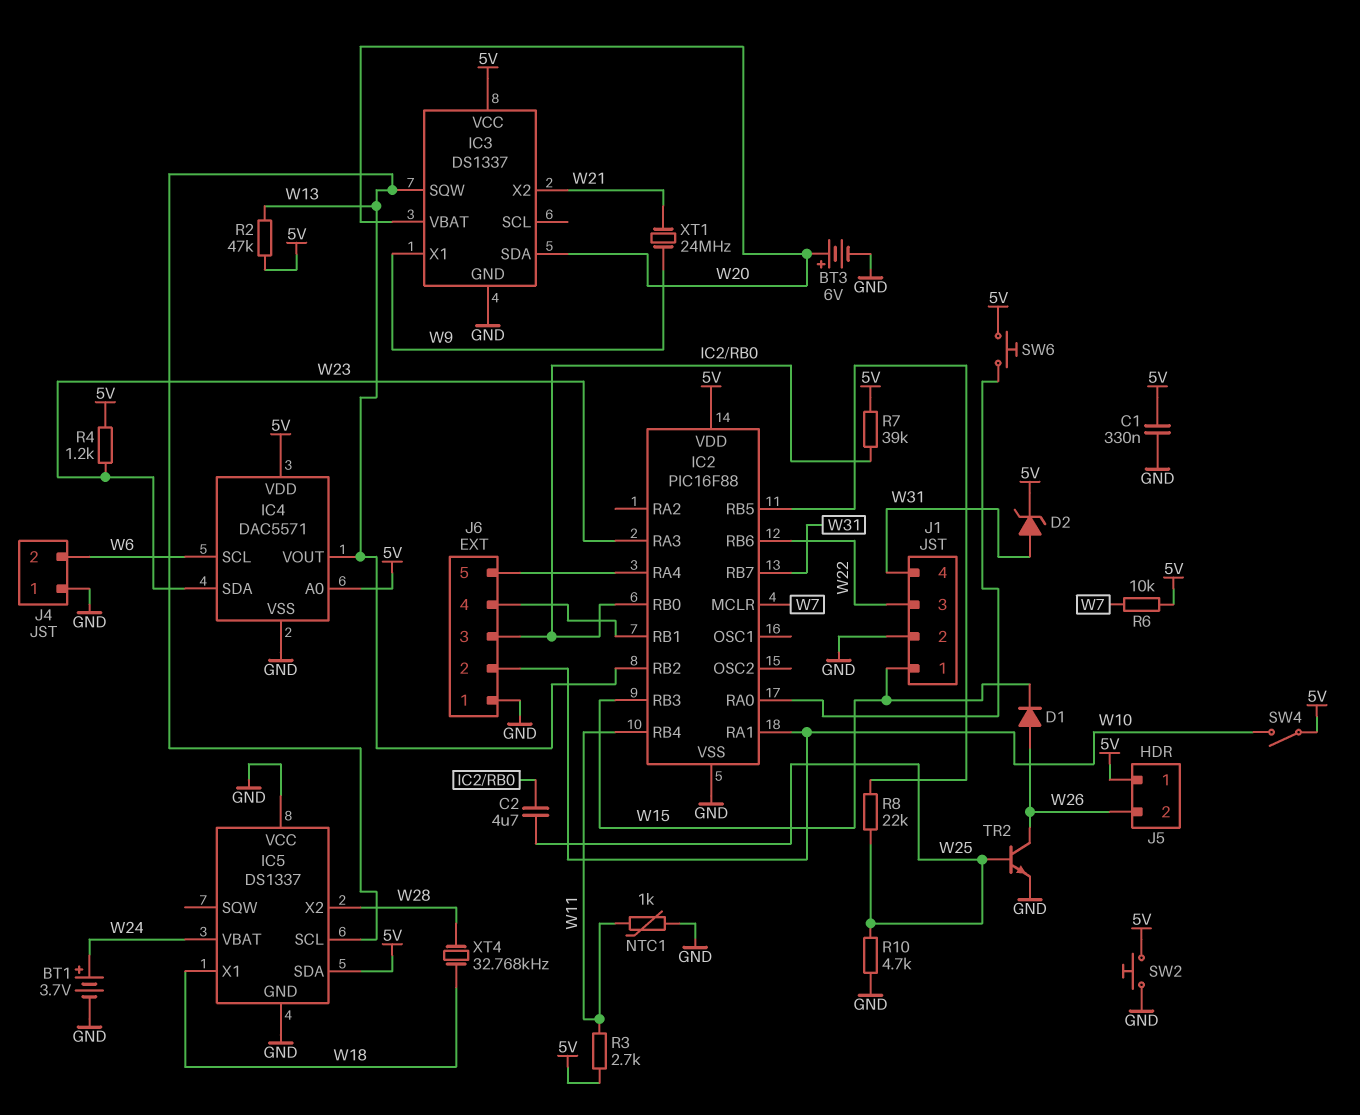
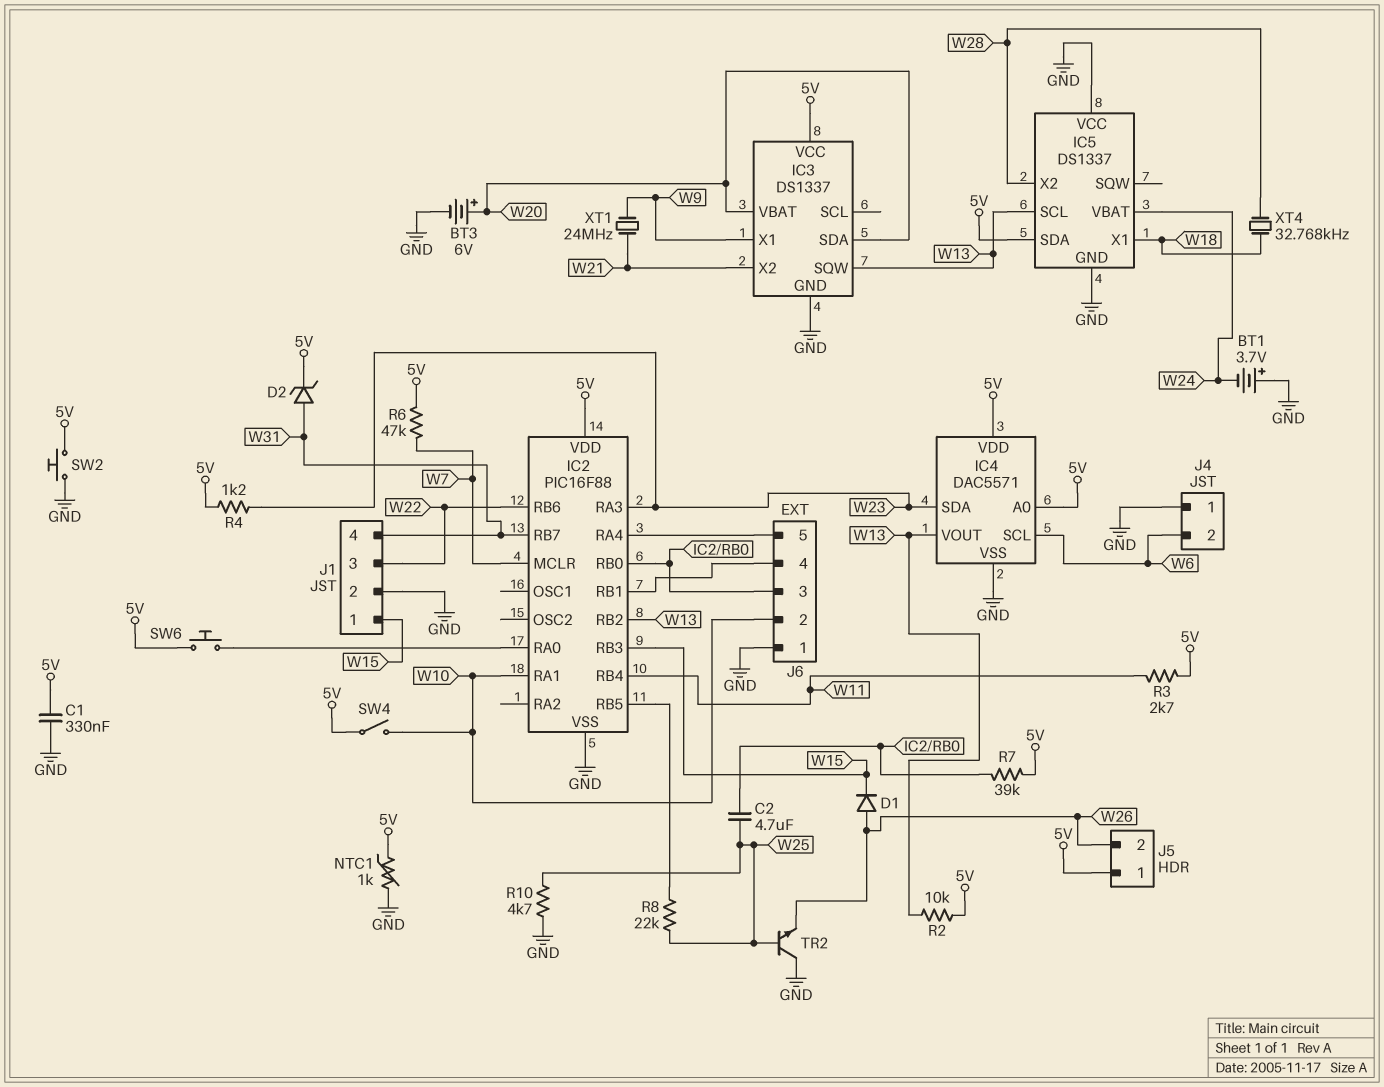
BT1: 3.7V (plus W24, minus GND) -> 3.7V (plus GND, minus W24)
NTC1: 1k (GND, W11) -> 1k (5V, GND)
R2: 47k (5V, W13) -> 10k (5V, W13)
R6: 10k (5V, W7) -> 47k (5V, W7)
TR2: NPN (B W25, C W26, E GND) -> NPN (B W25, C GND, E W26)

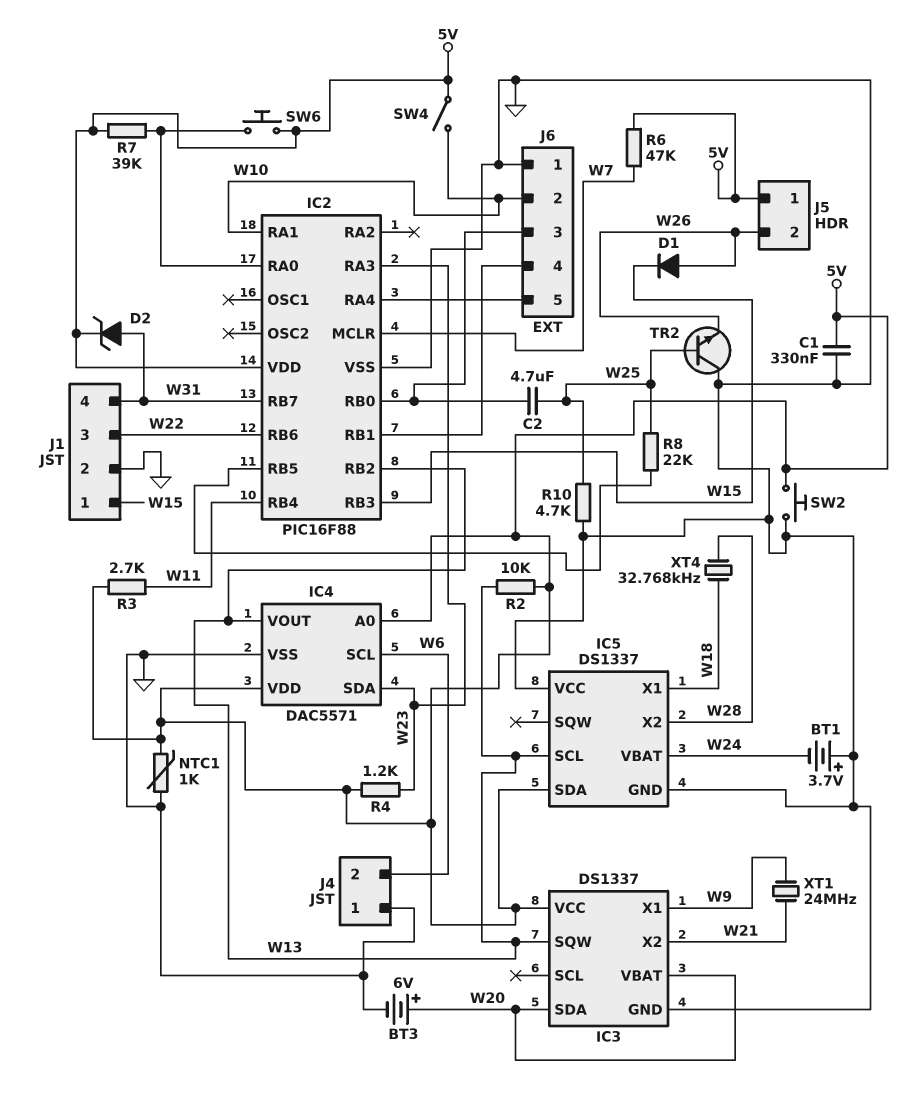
R7: 39k (5V, IC2/RB0) -> 39k (5V, IC2/RA0)

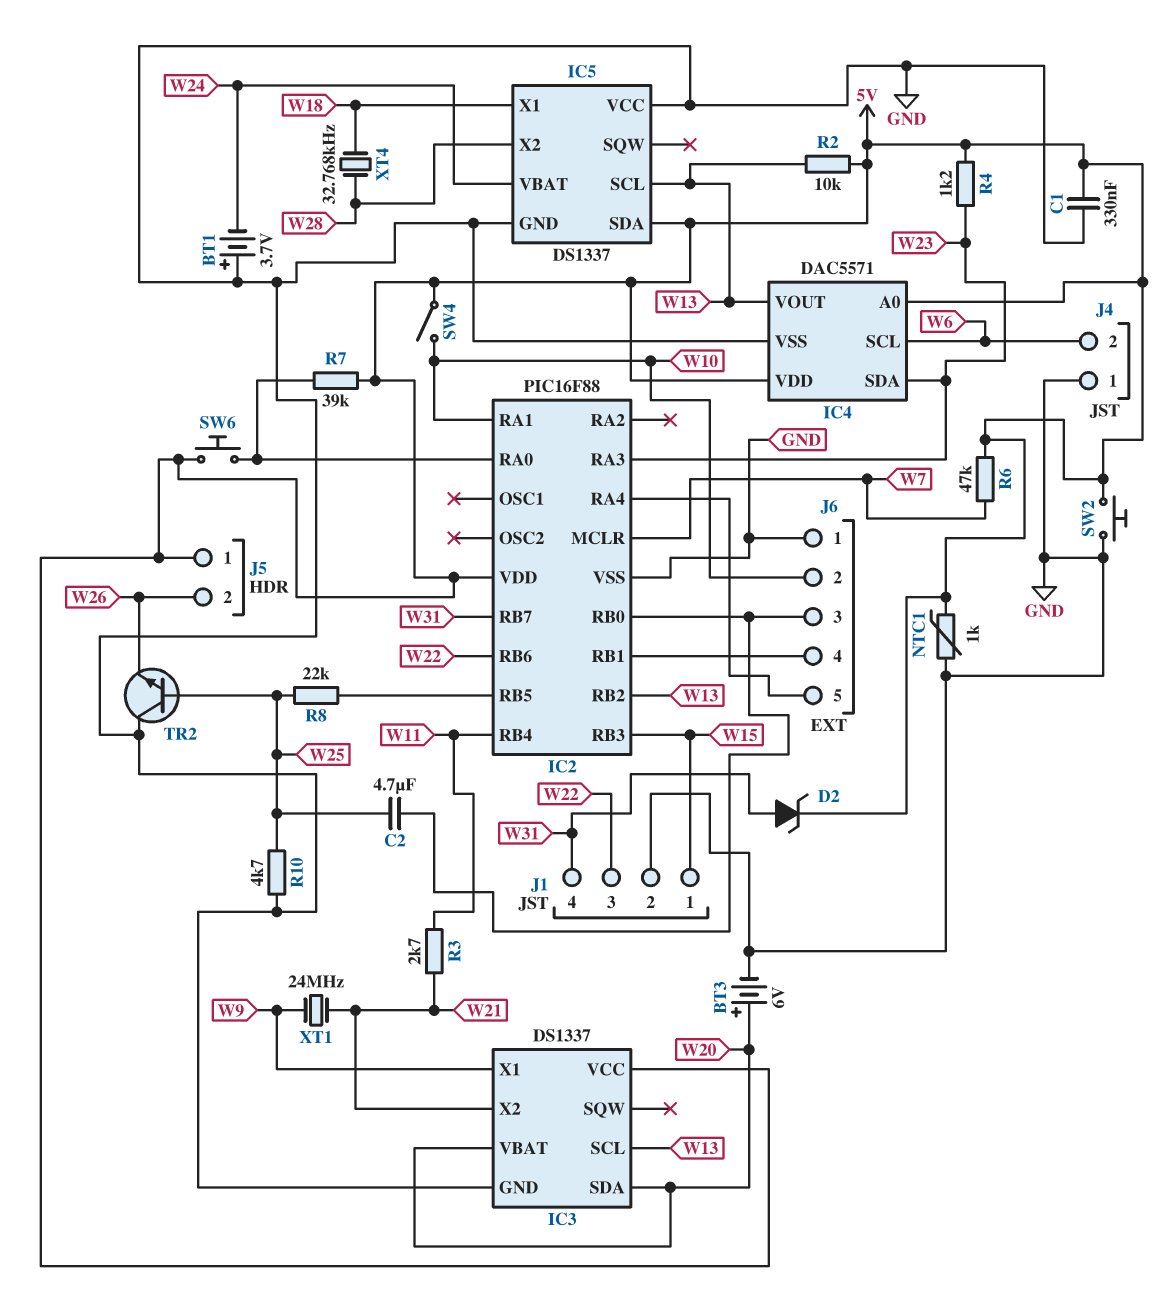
D1: diode (A W26, K W15) -> none
IC3 pin SCL: none -> W13
IC3 pin SQW: W13 -> none
R3: 2.7k (5V, W11) -> 2.7k (W11, W21)

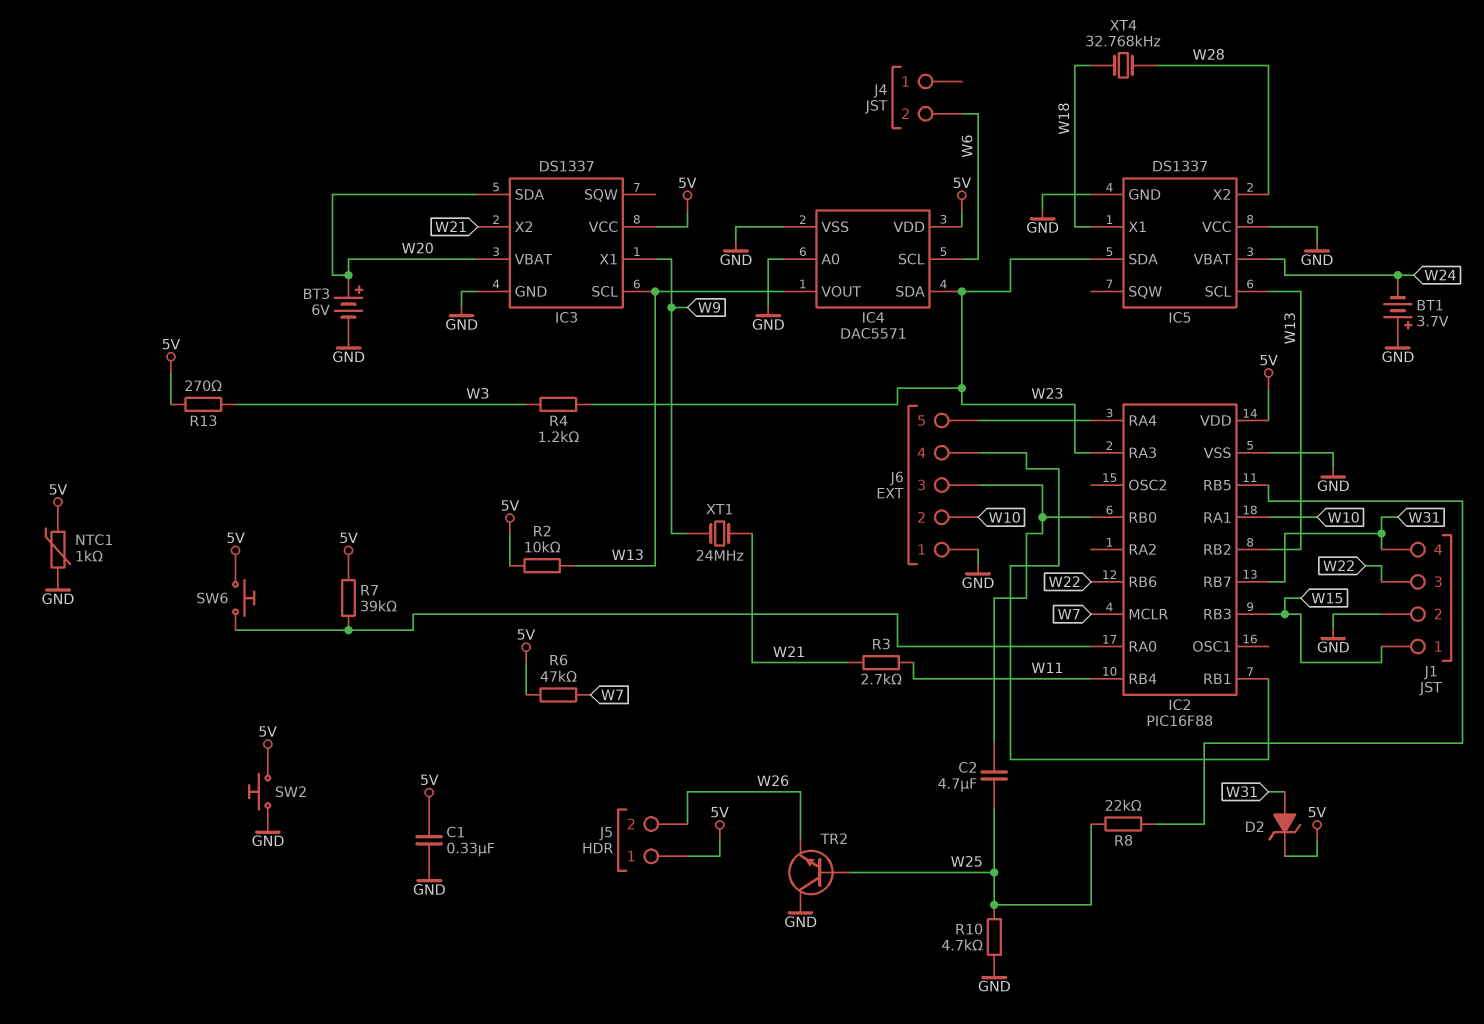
IC4 pin A0: 5V -> GND
IC5 pin SDA: 5V -> W23
J4 pin 1: GND -> none
R4: 1.2k (5V, W23) -> 1.2k (W3, W23)
R13: none -> 270 (5V, W3)
SW4: switch (5V, W10) -> none

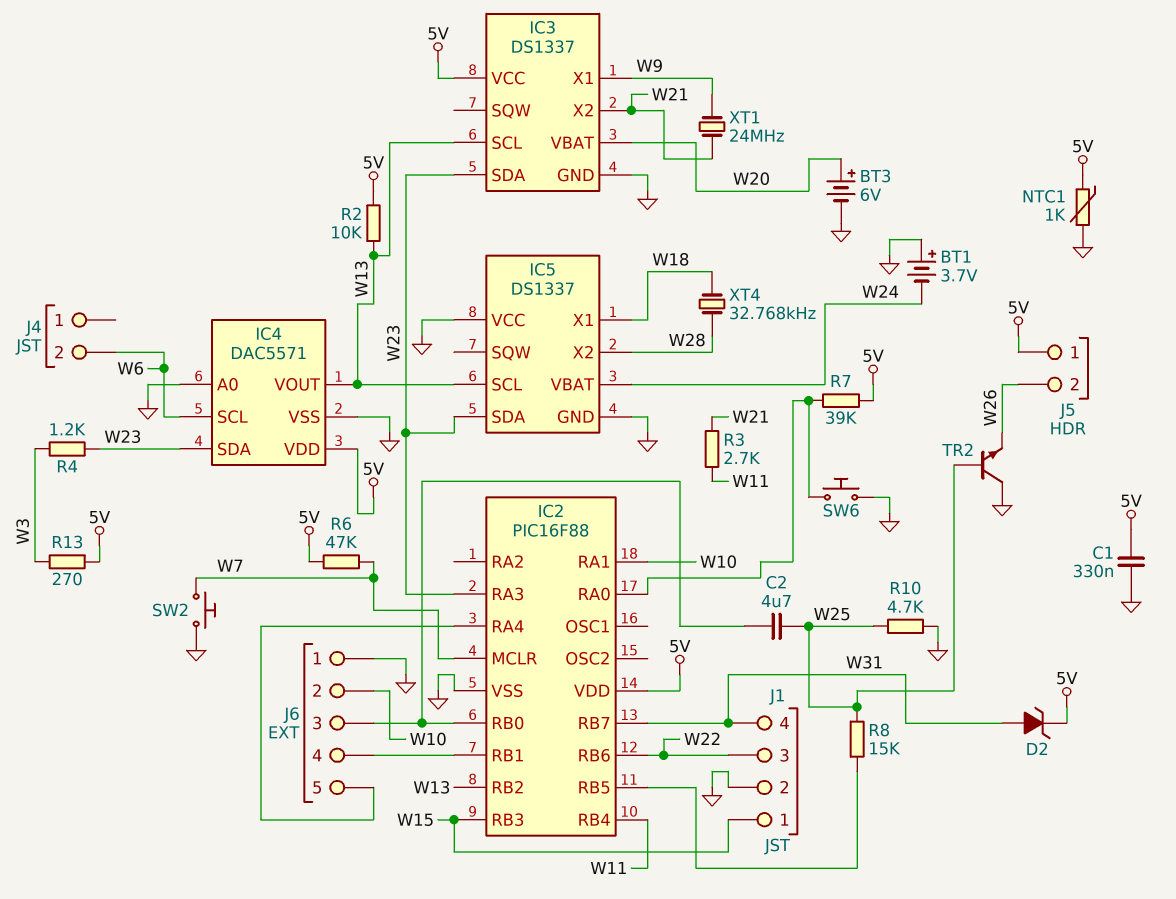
IC3 pin SDA: W20 -> W23
R8: 22k (IC2/RB5, W25) -> 15k (IC2/RB5, W25)
SW2: button (5V, GND) -> button (GND, W7)
SW6: button (5V, IC2/RA0) -> button (GND, IC2/RA0)

